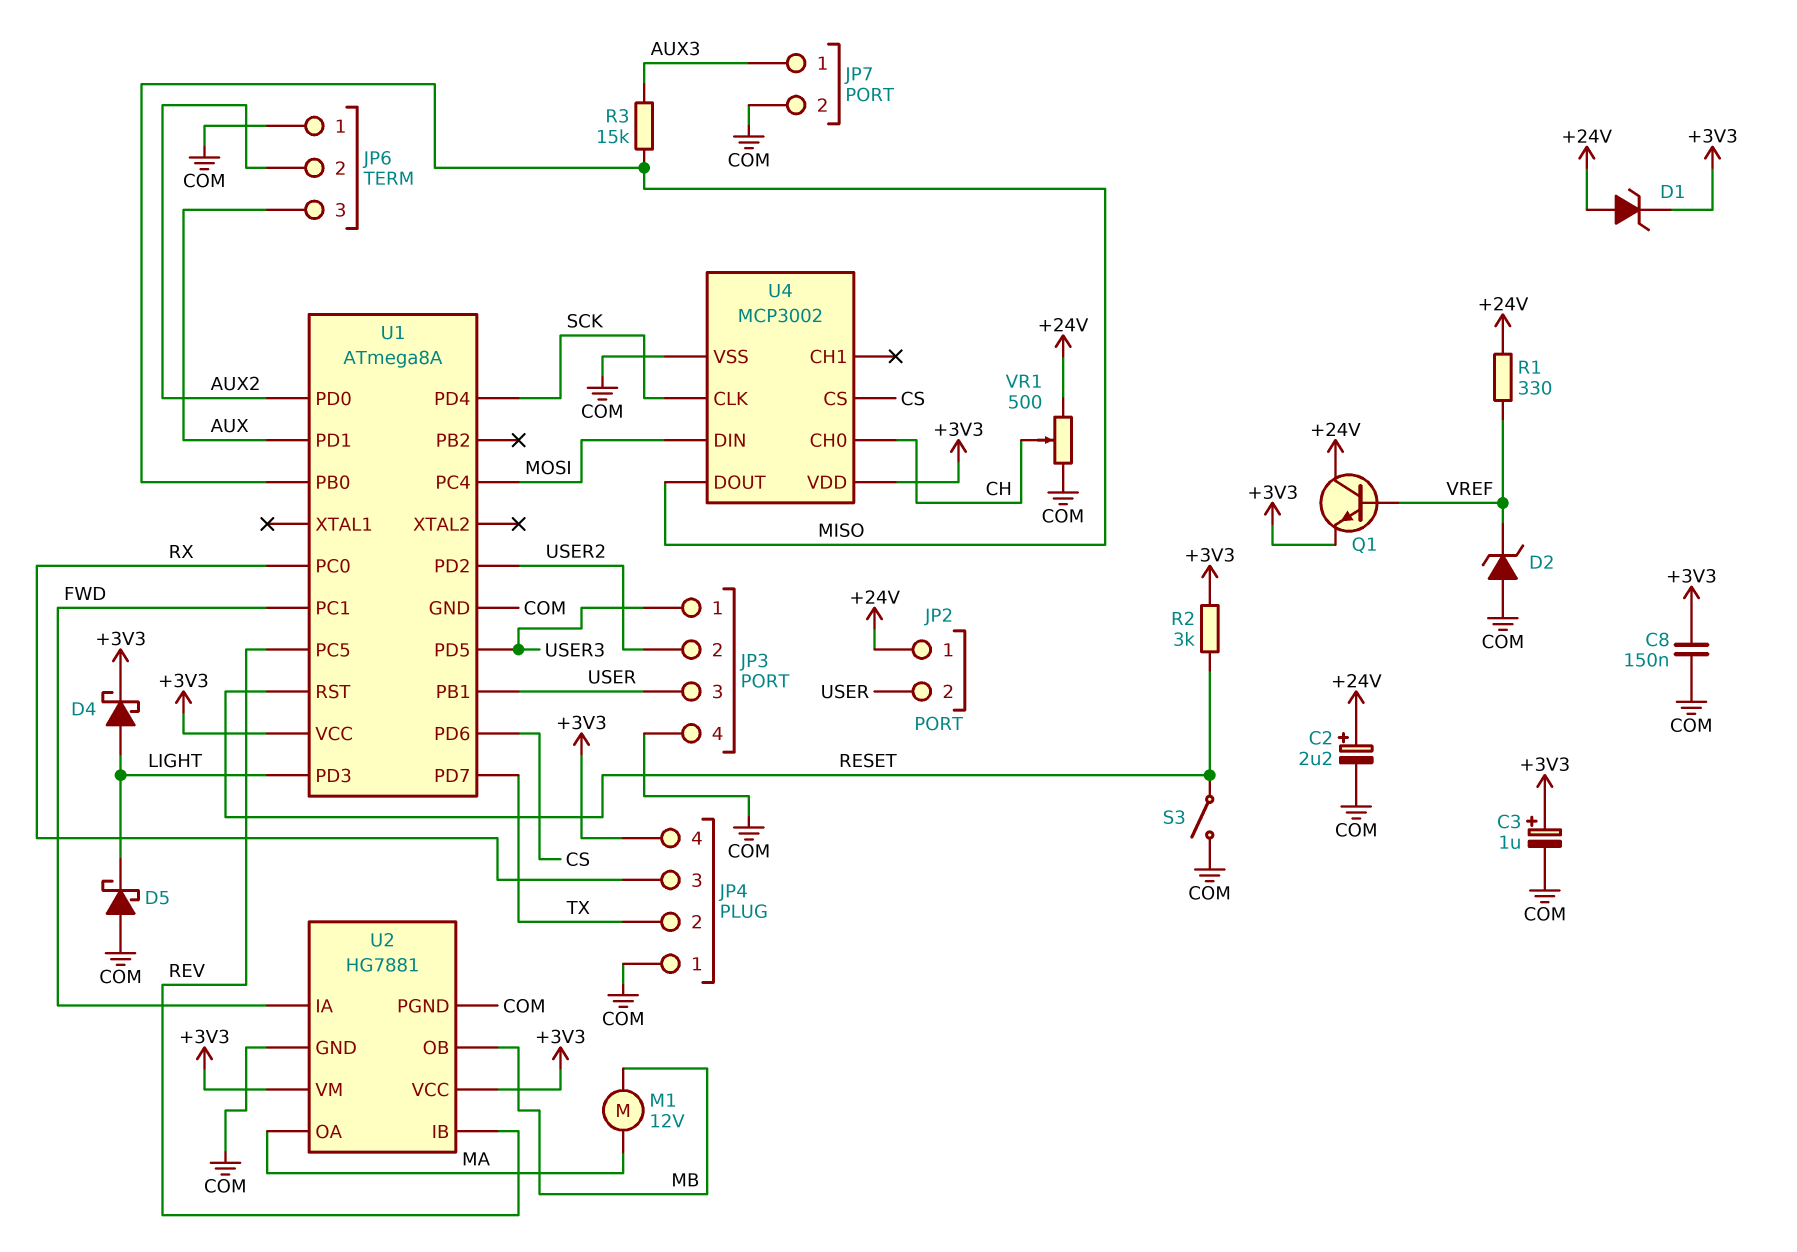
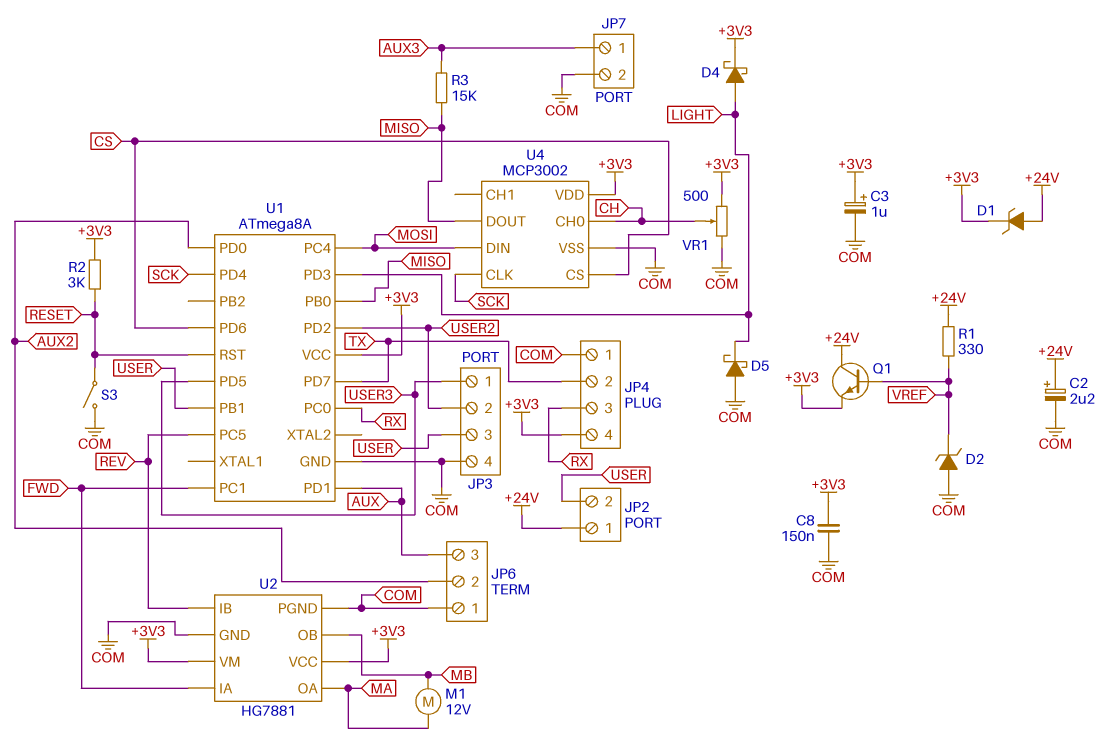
VR1: 500 (+24V, COM, wiper CH) -> 500 (+3V3, COM, wiper CH)

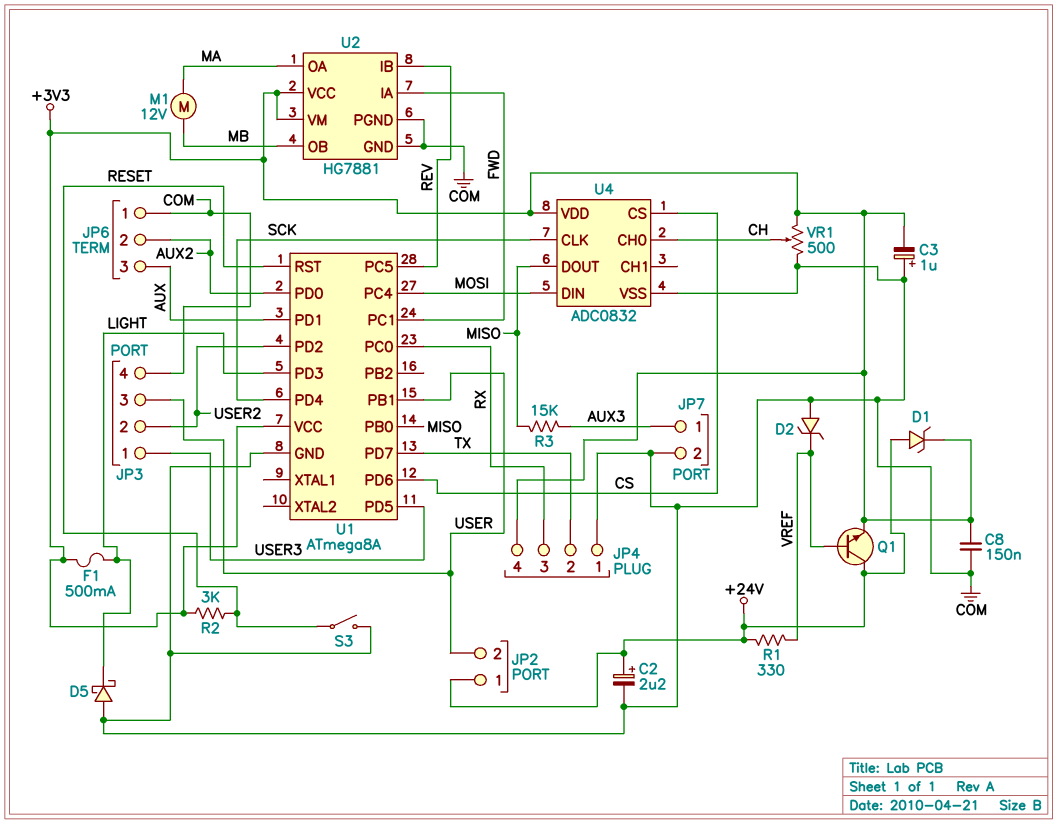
C3: 1uF (plus +3V3, minus COM) -> 1uF (plus COM, minus +3V3)
D4: schottky (A LIGHT, K +3V3) -> none
F1: none -> 500mA (+3V3, LIGHT)
U4: MCP3002 -> ADC0832

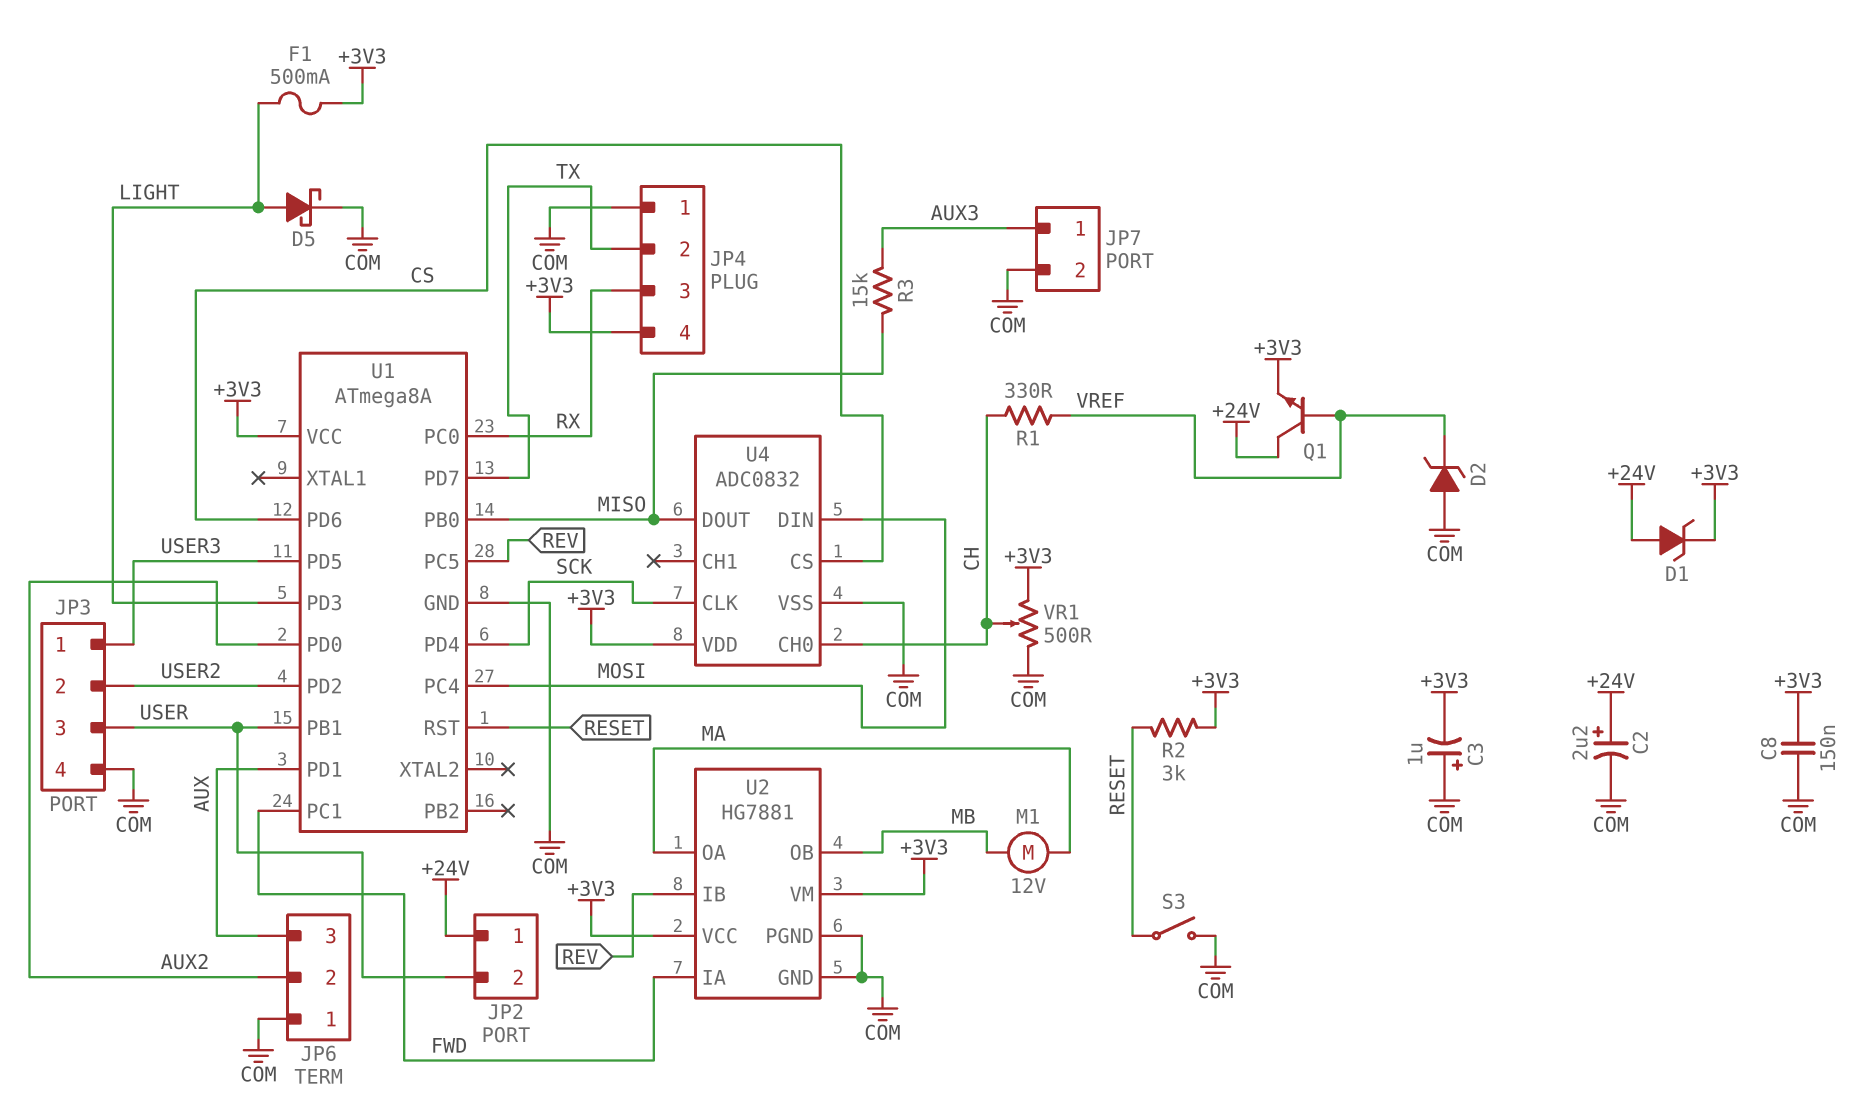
D5: schottky (A COM, K LIGHT) -> schottky (A LIGHT, K COM)
R1: 330 (+24V, VREF) -> 330 (CH, VREF)

